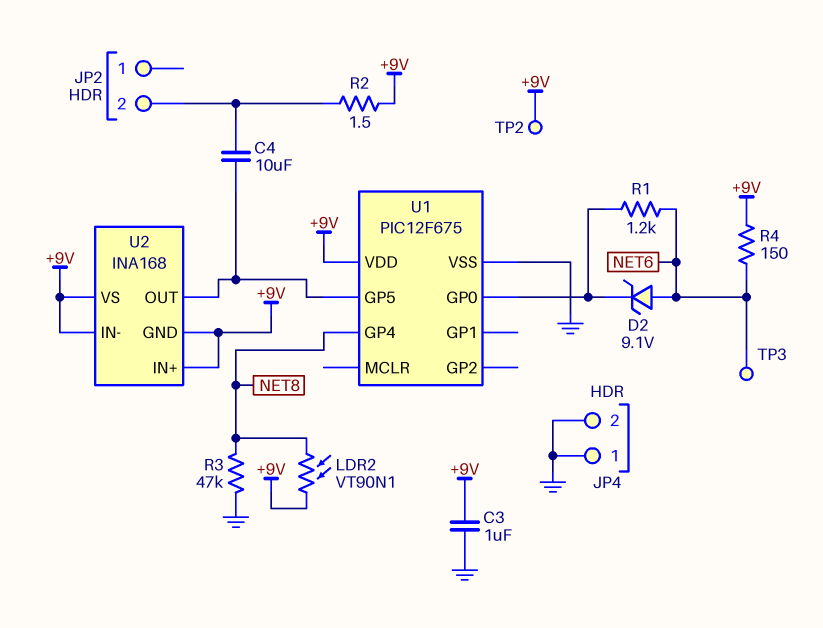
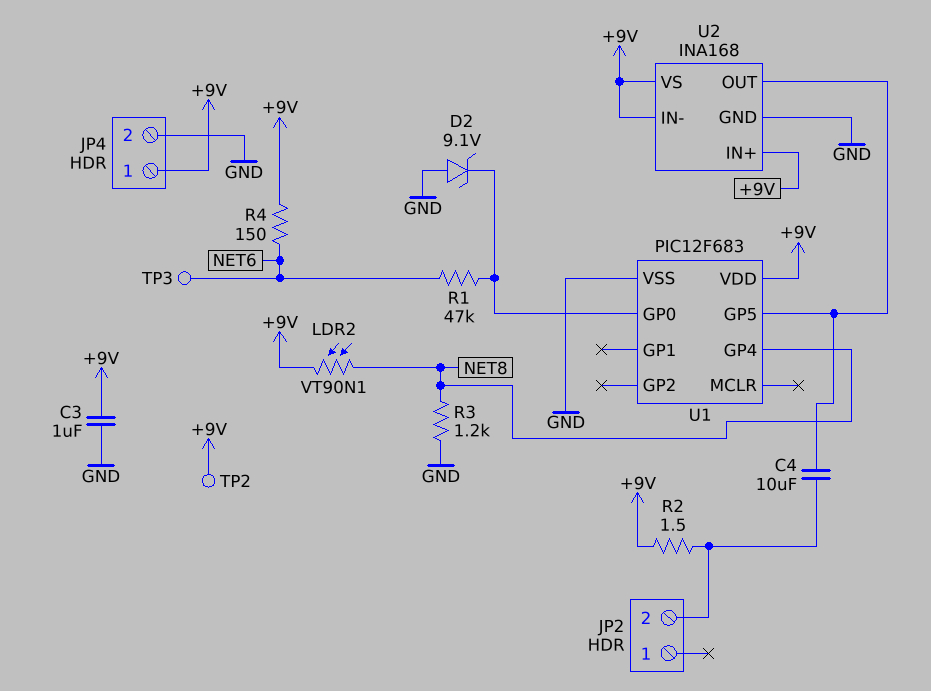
D2: zener 9.1V (A NET6, K U1/GP0) -> zener 9.1V (A GND, K U1/GP0)
JP4 pin 1: GND -> +9V
R1: 1.2k (NET6, U1/GP0) -> 47k (NET6, U1/GP0)
R3: 47k (GND, NET8) -> 1.2k (GND, NET8)
U1: PIC12F675 -> PIC12F683
U2 pin GND: +9V -> GND

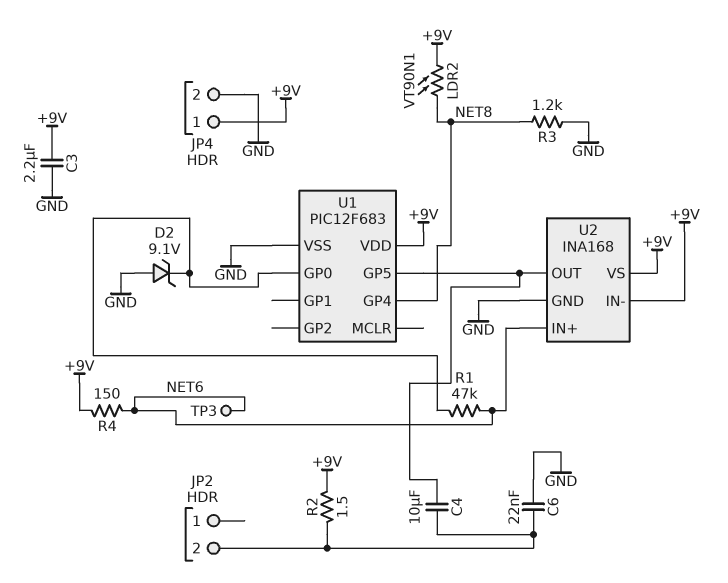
C3: 1uF (+9V, GND) -> 2.2uF (+9V, GND)
C6: none -> 22nF (GND, JP2/2)
TP2: test point (+9V) -> none
U2 pin IN+: +9V -> NET6

